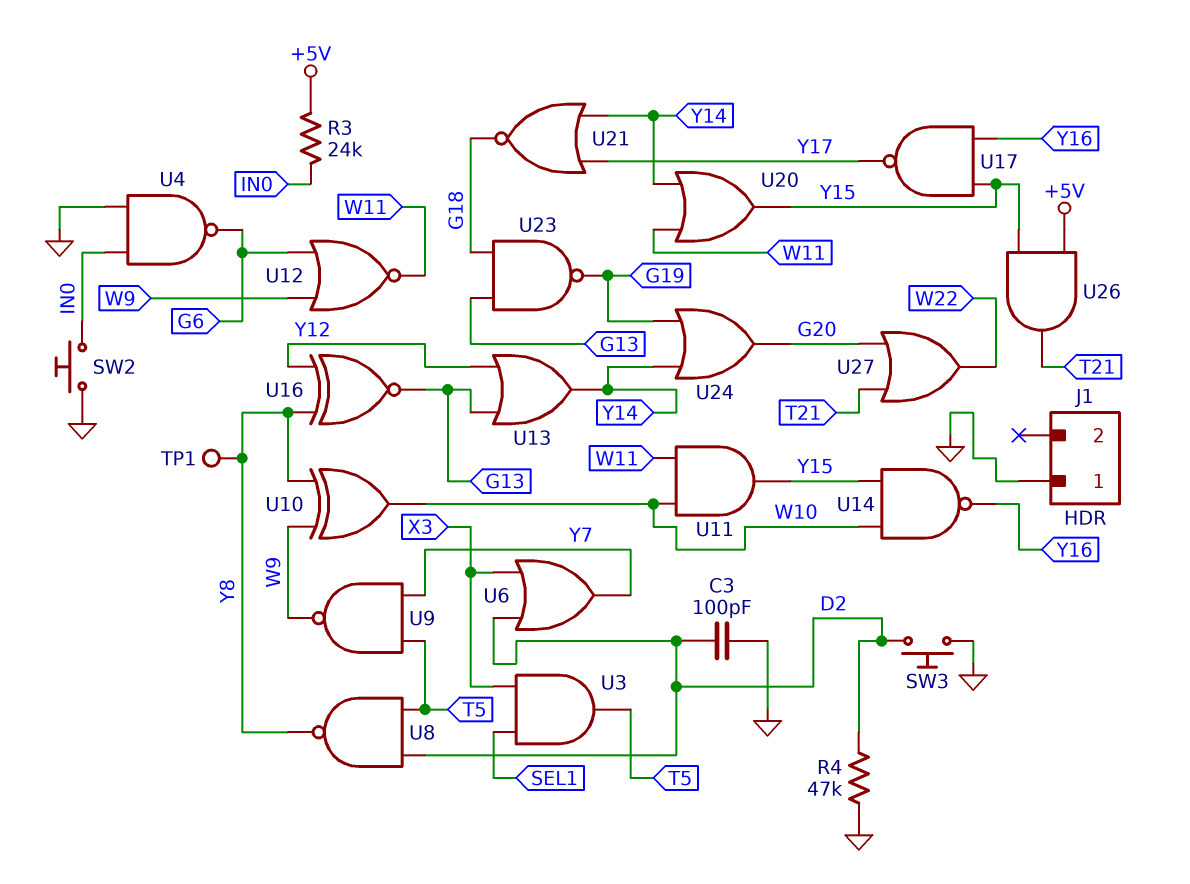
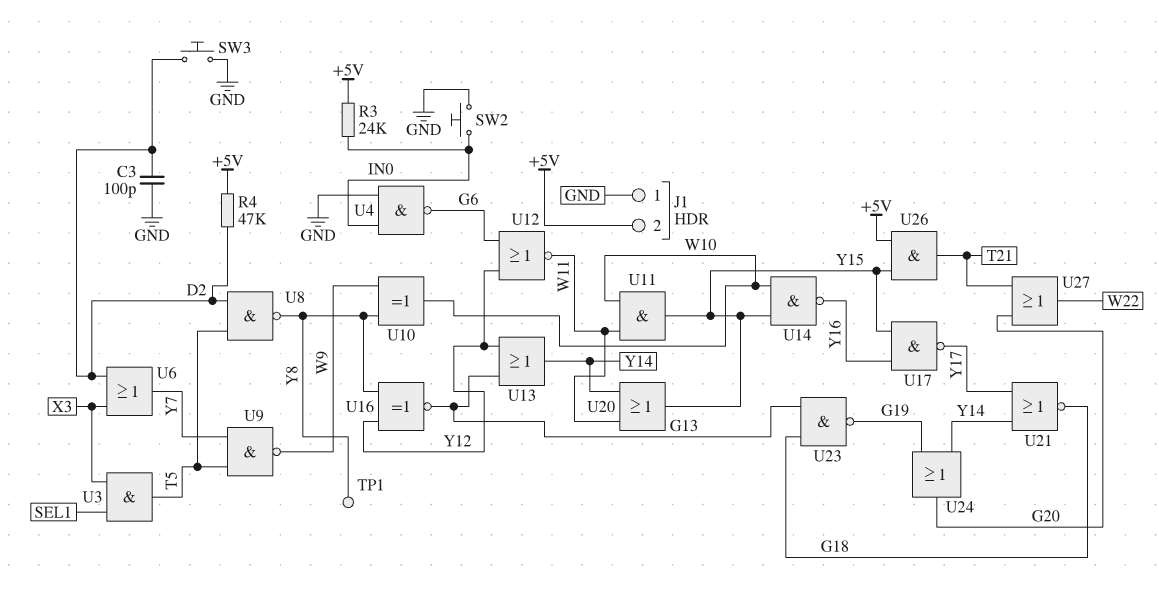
J1 pin 2: none -> +5V
R4: 47k (D2, GND) -> 47k (+5V, D2)
U12: NOR (in G6, in W9, out W11) -> NOR (in G6, in Y12, out W11)

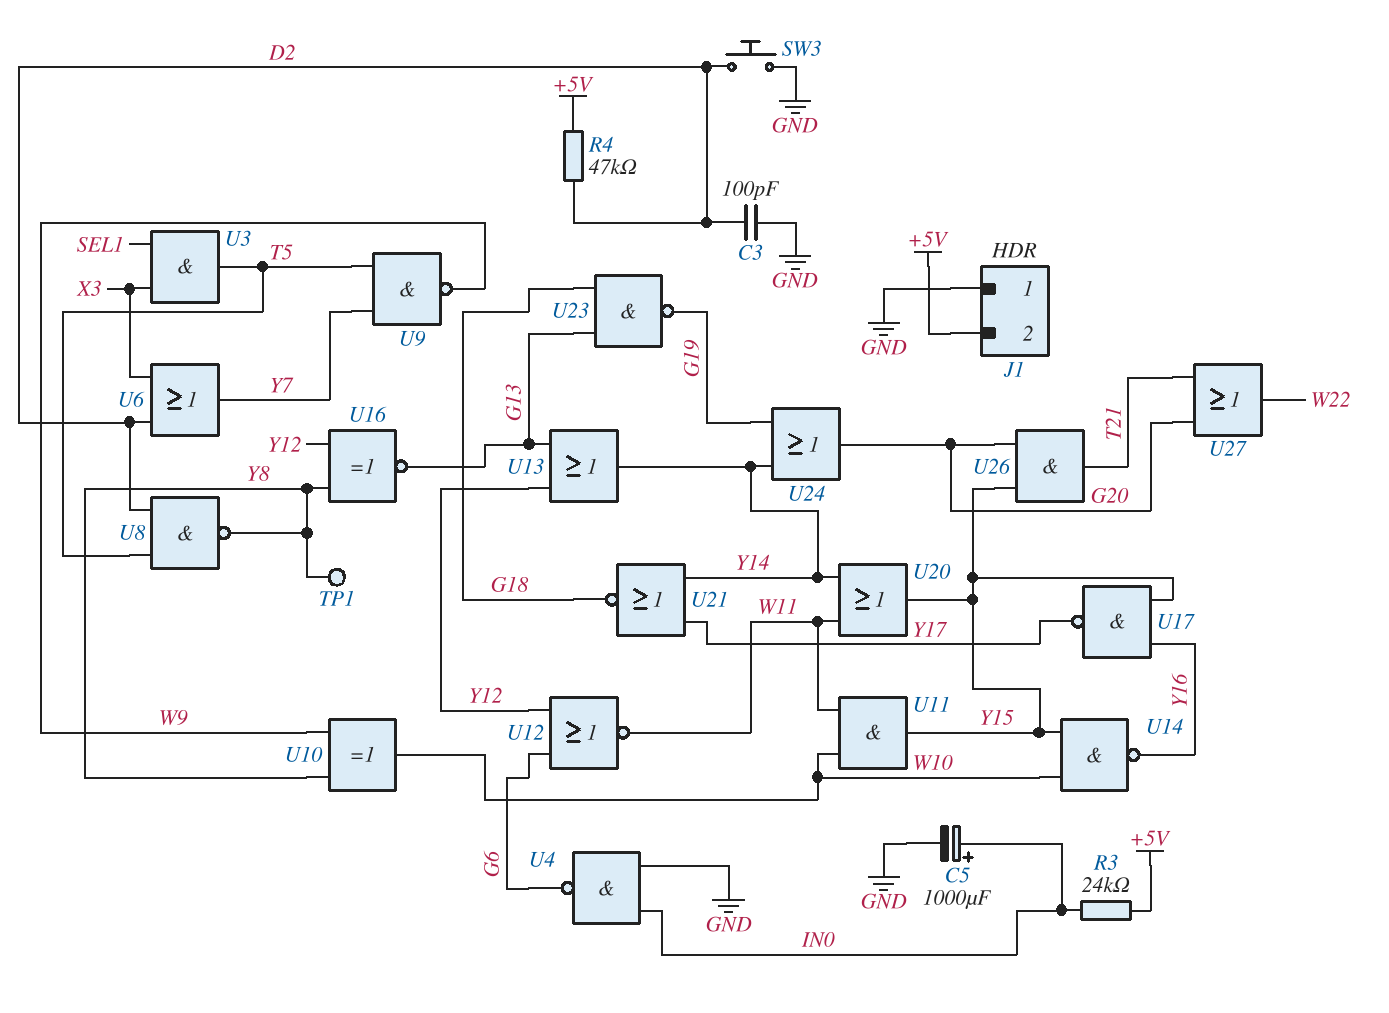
C5: none -> 1000uF (plus IN0, minus GND)
SW2: button (GND, IN0) -> none
U26: AND (in +5V, in Y15, out T21) -> AND (in G20, in Y15, out T21)

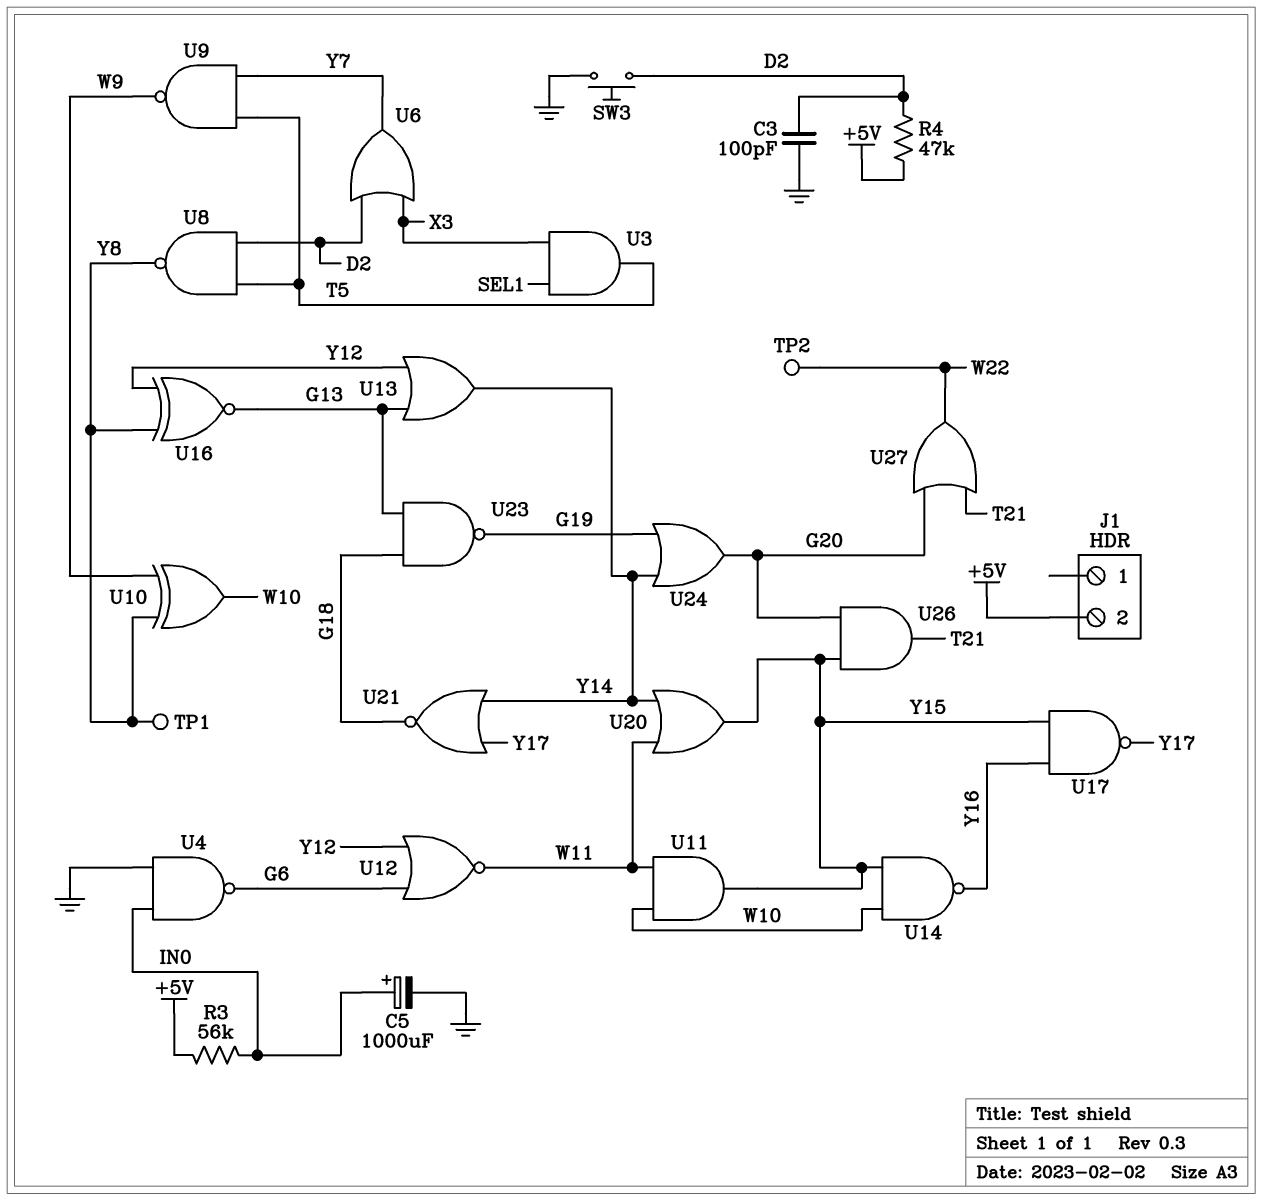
J1 pin 1: GND -> none
R3: 24k (+5V, IN0) -> 56k (+5V, IN0)
TP2: none -> test point (W22)

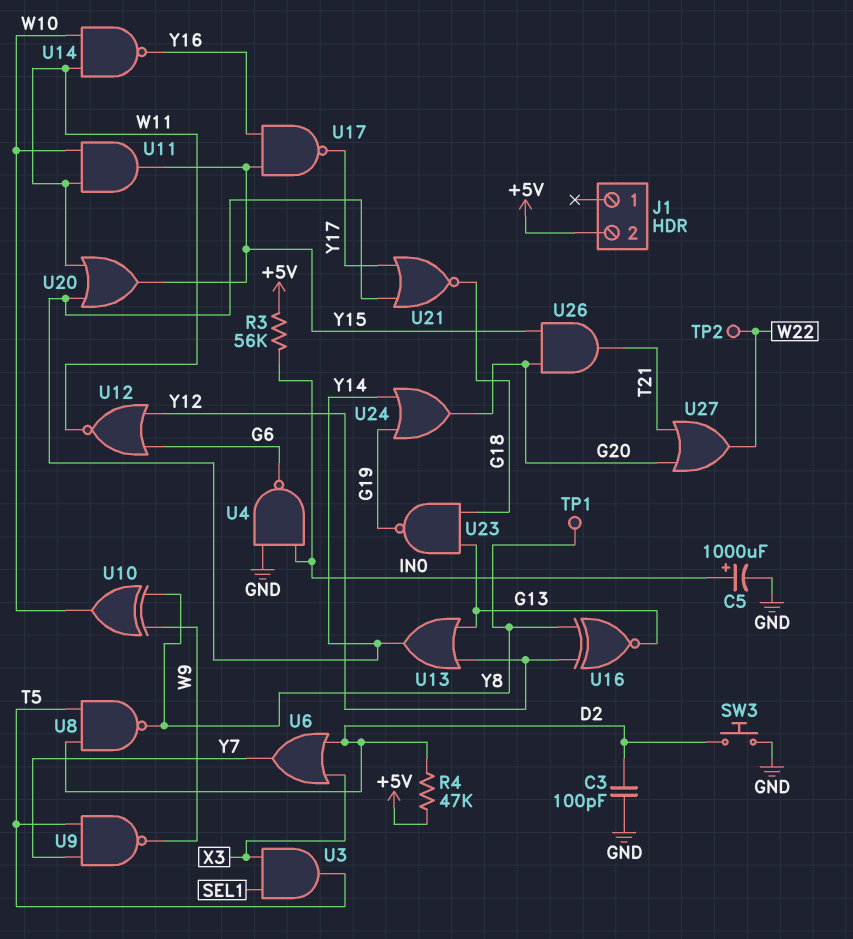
U14: NAND (in W10, in Y15, out Y16) -> NAND (in W10, in W11, out Y16)

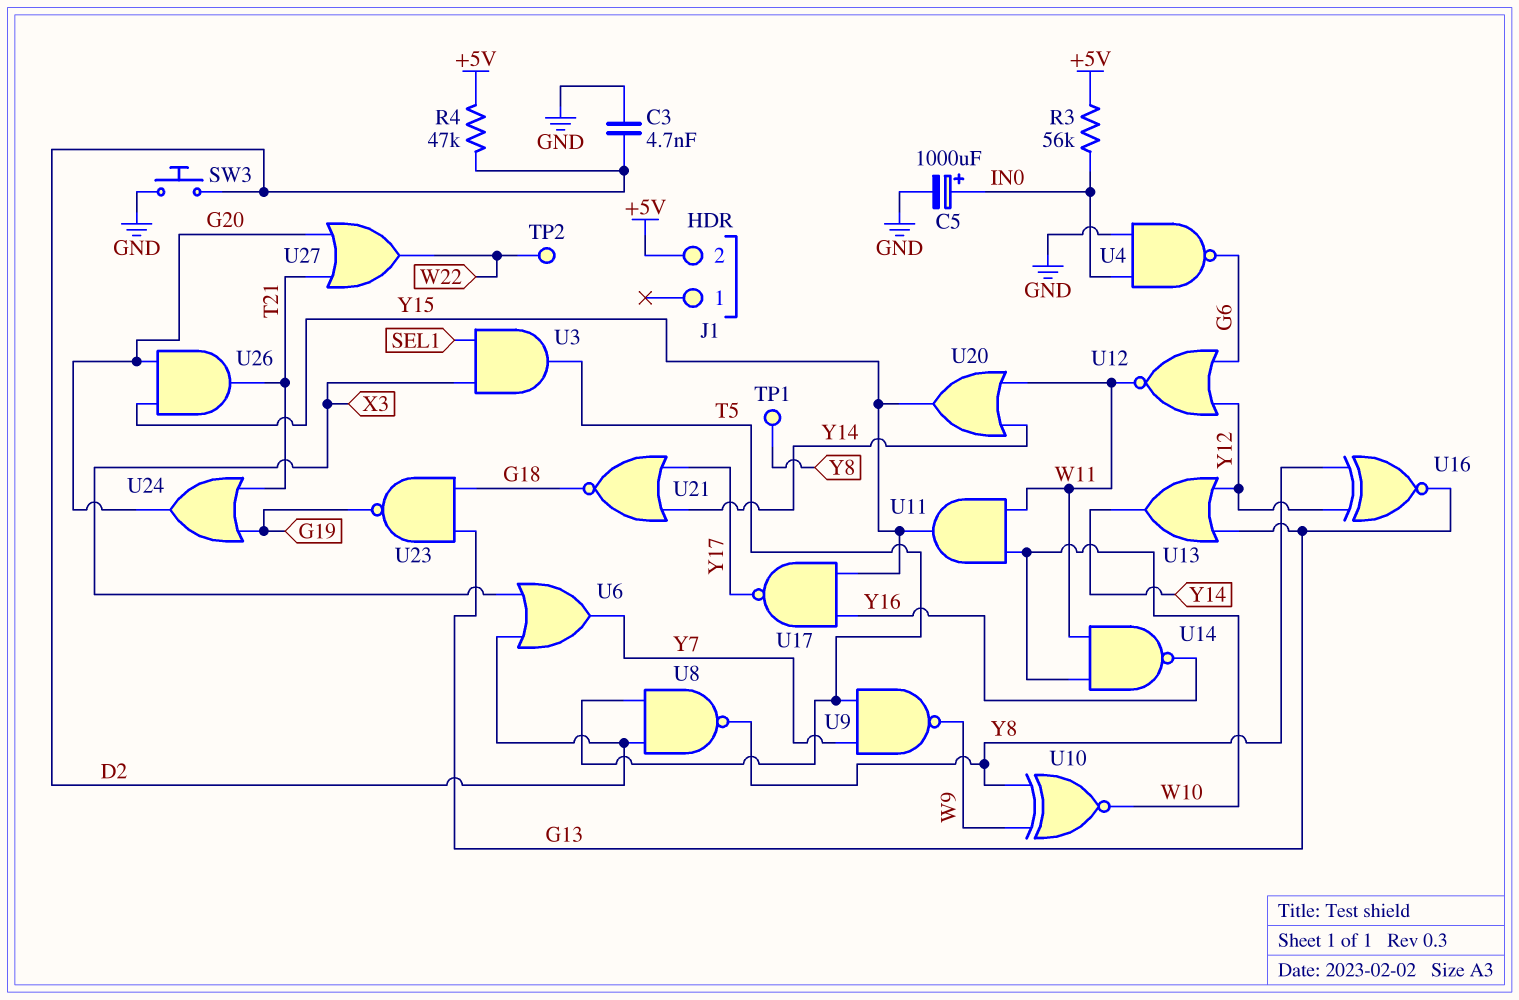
C3: 100pF (D2, GND) -> 4.7nF (D2, GND)
U10: XOR (in W9, in Y8, out W10) -> XNOR (in W9, in Y8, out W10)
U24: OR (in G19, in Y14, out G20) -> OR (in G19, in T21, out G20)

